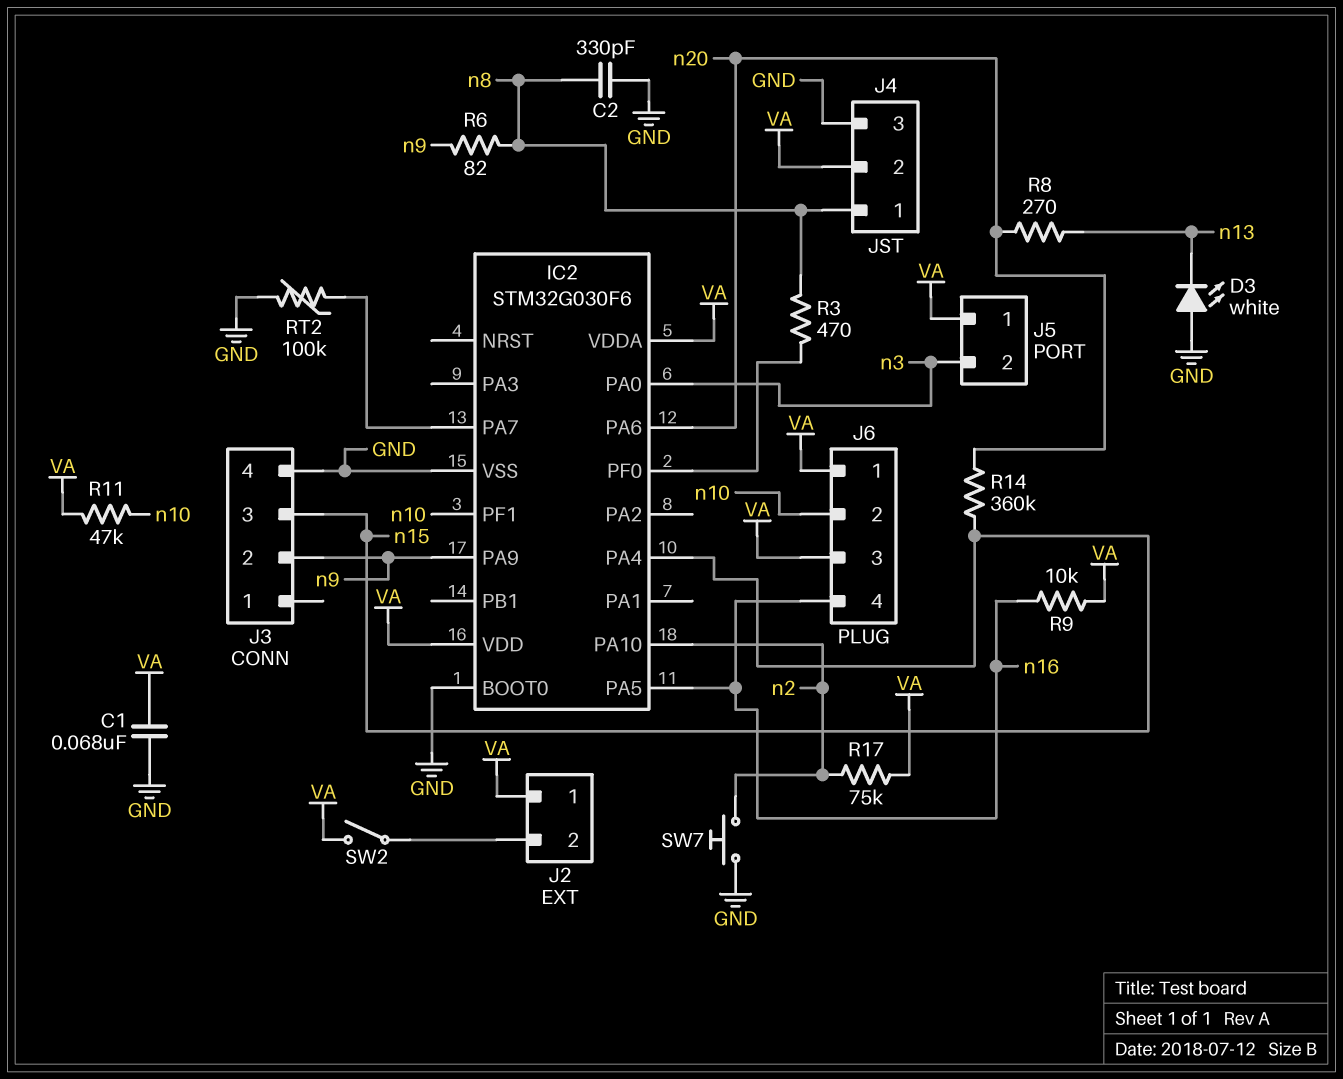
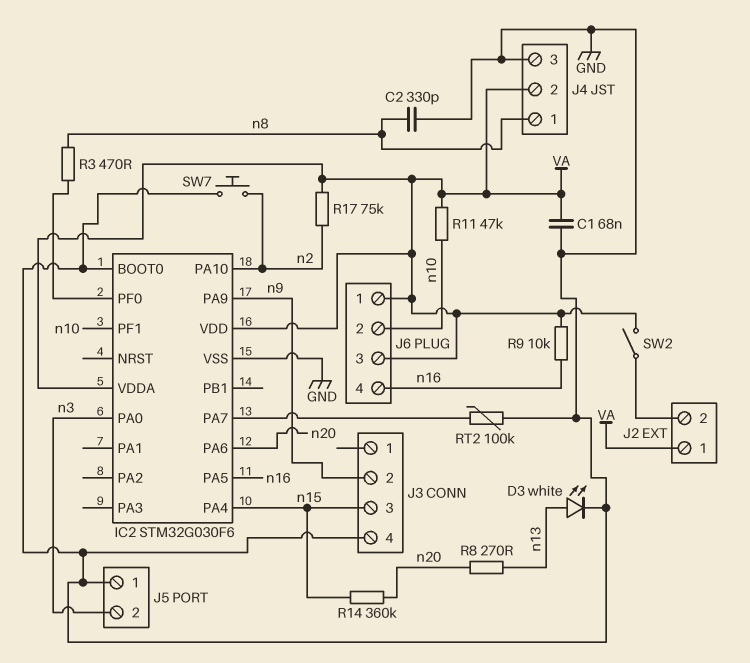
D3: LED white (A GND, K n13) -> LED white (A n13, K GND)
J5 pin 1: VA -> GND
R6: 82 (n8, n9) -> none

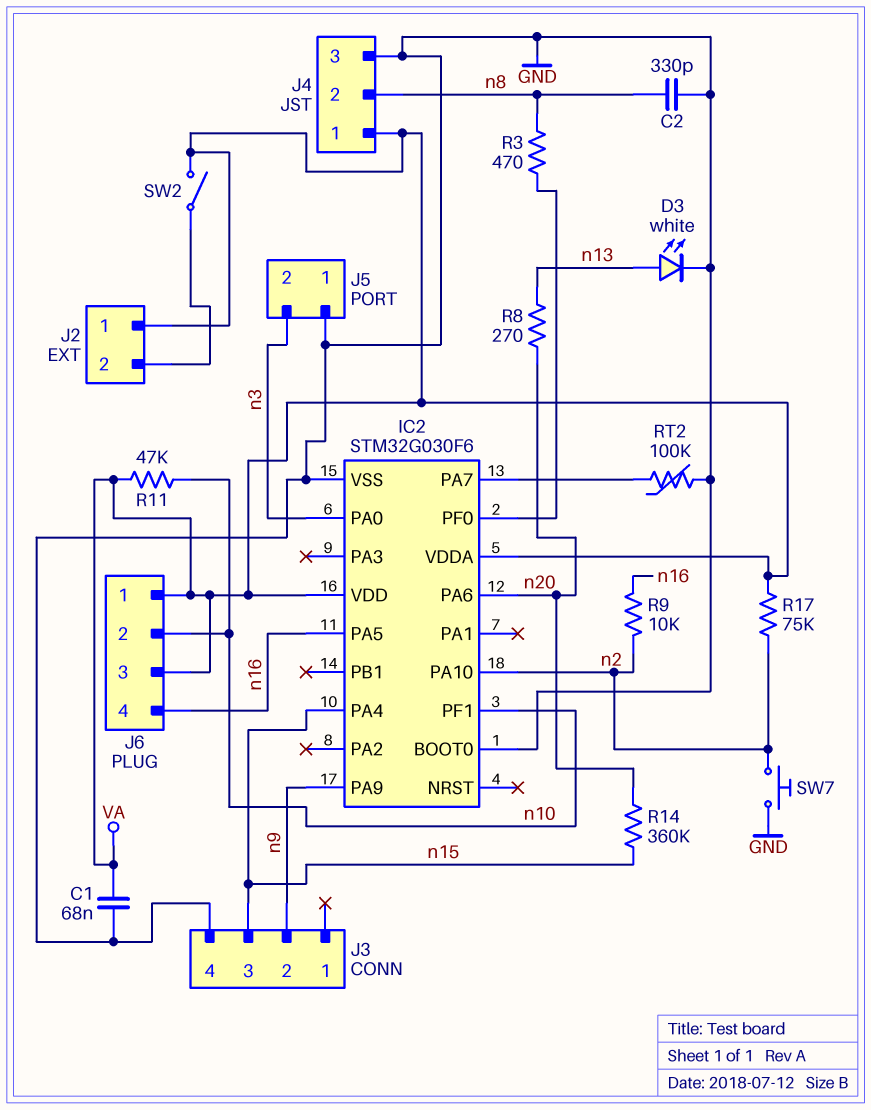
J4 pin 1: n8 -> VA
J4 pin 2: VA -> n8
R9: 10k (VA, n16) -> 10k (n2, n16)

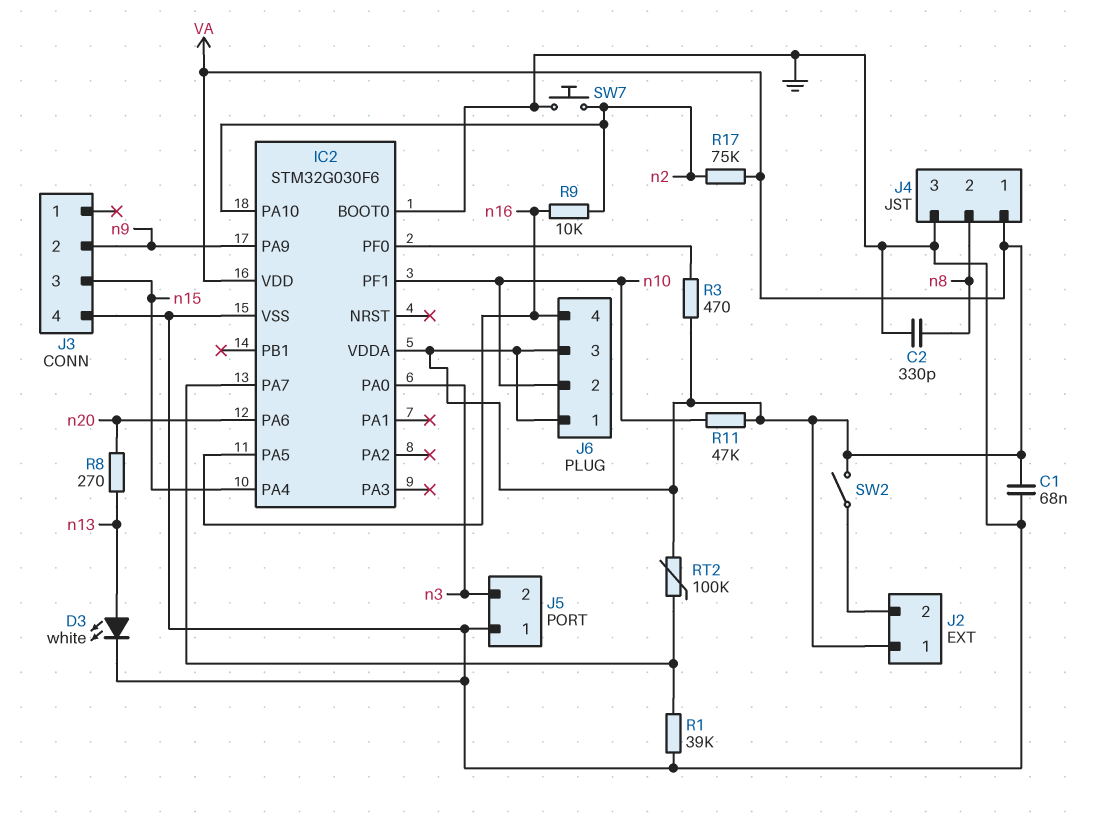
R1: none -> 39k (GND, IC2/PA7)
R3: 470 (IC2/PF0, n8) -> 470 (IC2/PF0, VA)
R14: 360k (n15, n20) -> none
RT2: 100k (GND, IC2/PA7) -> 100k (IC2/PA7, VA)

